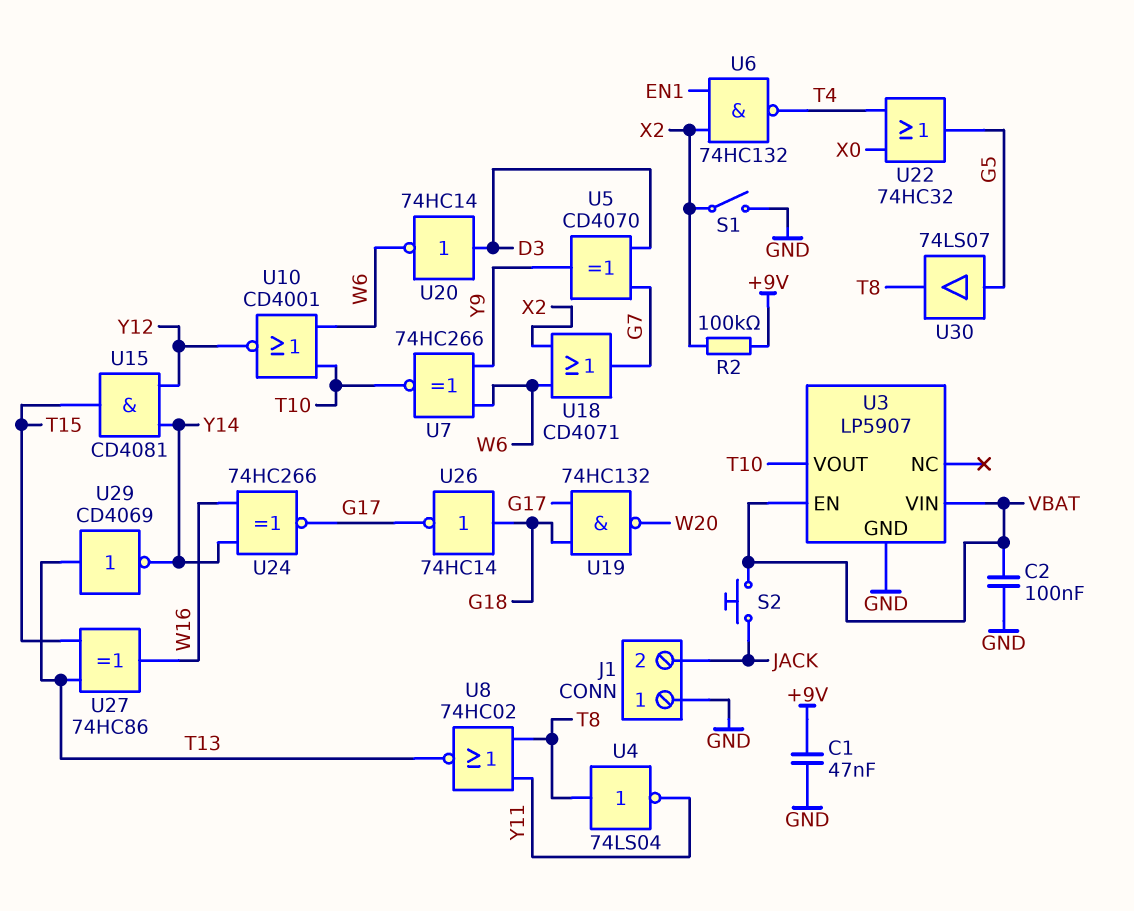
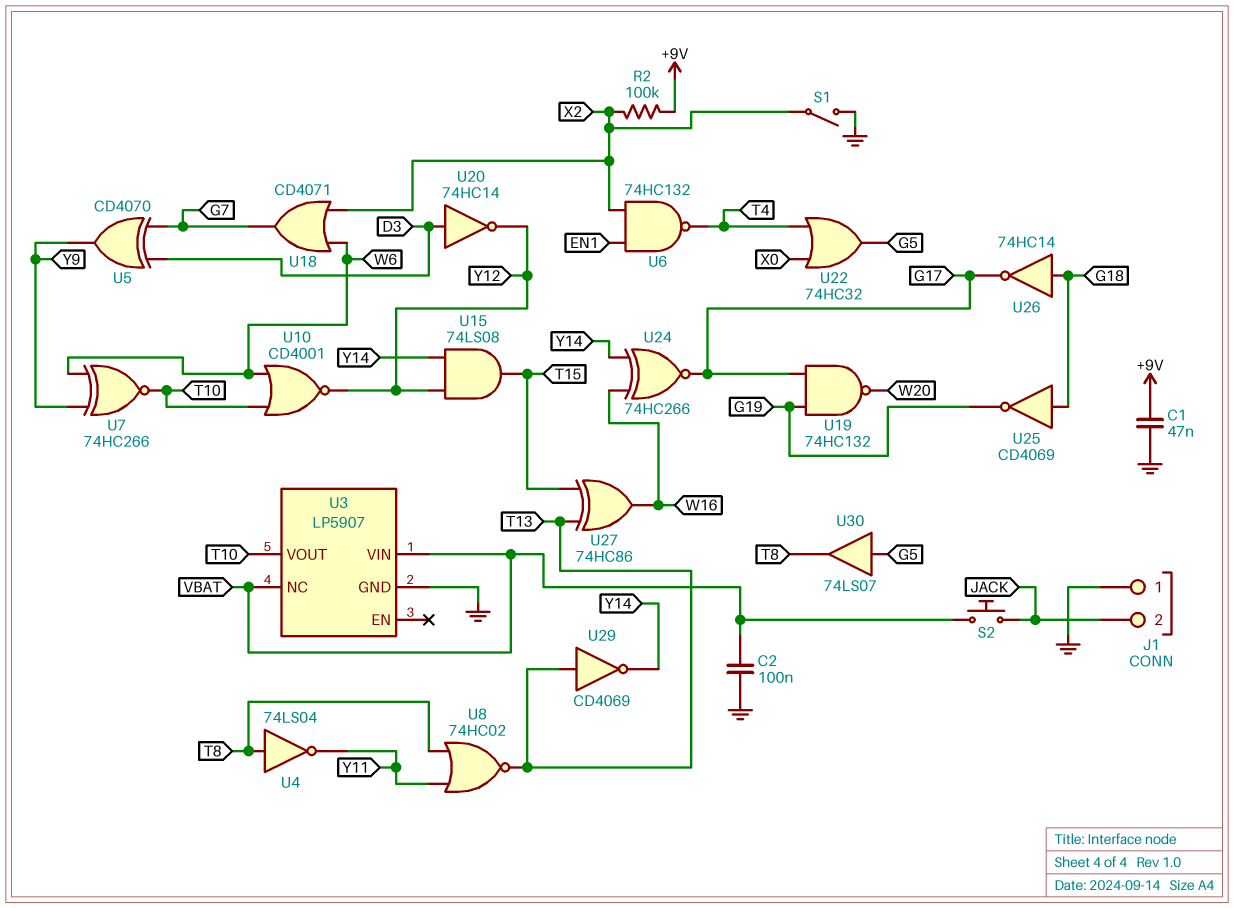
U3 pin EN: VBAT -> none
U3 pin NC: none -> VBAT
U15: AND CD4081 (in Y12, in Y14, out T15) -> AND 74LS08 (in Y12, in Y14, out T15)
U19: NAND 74HC132 (in G17, in G18, out W20) -> NAND 74HC132 (in G17, in G19, out W20)
U20: NOT 74HC14 (in D3, out W6) -> NOT 74HC14 (in D3, out Y12)
U25: none -> NOT CD4069 (in G18, out G19)

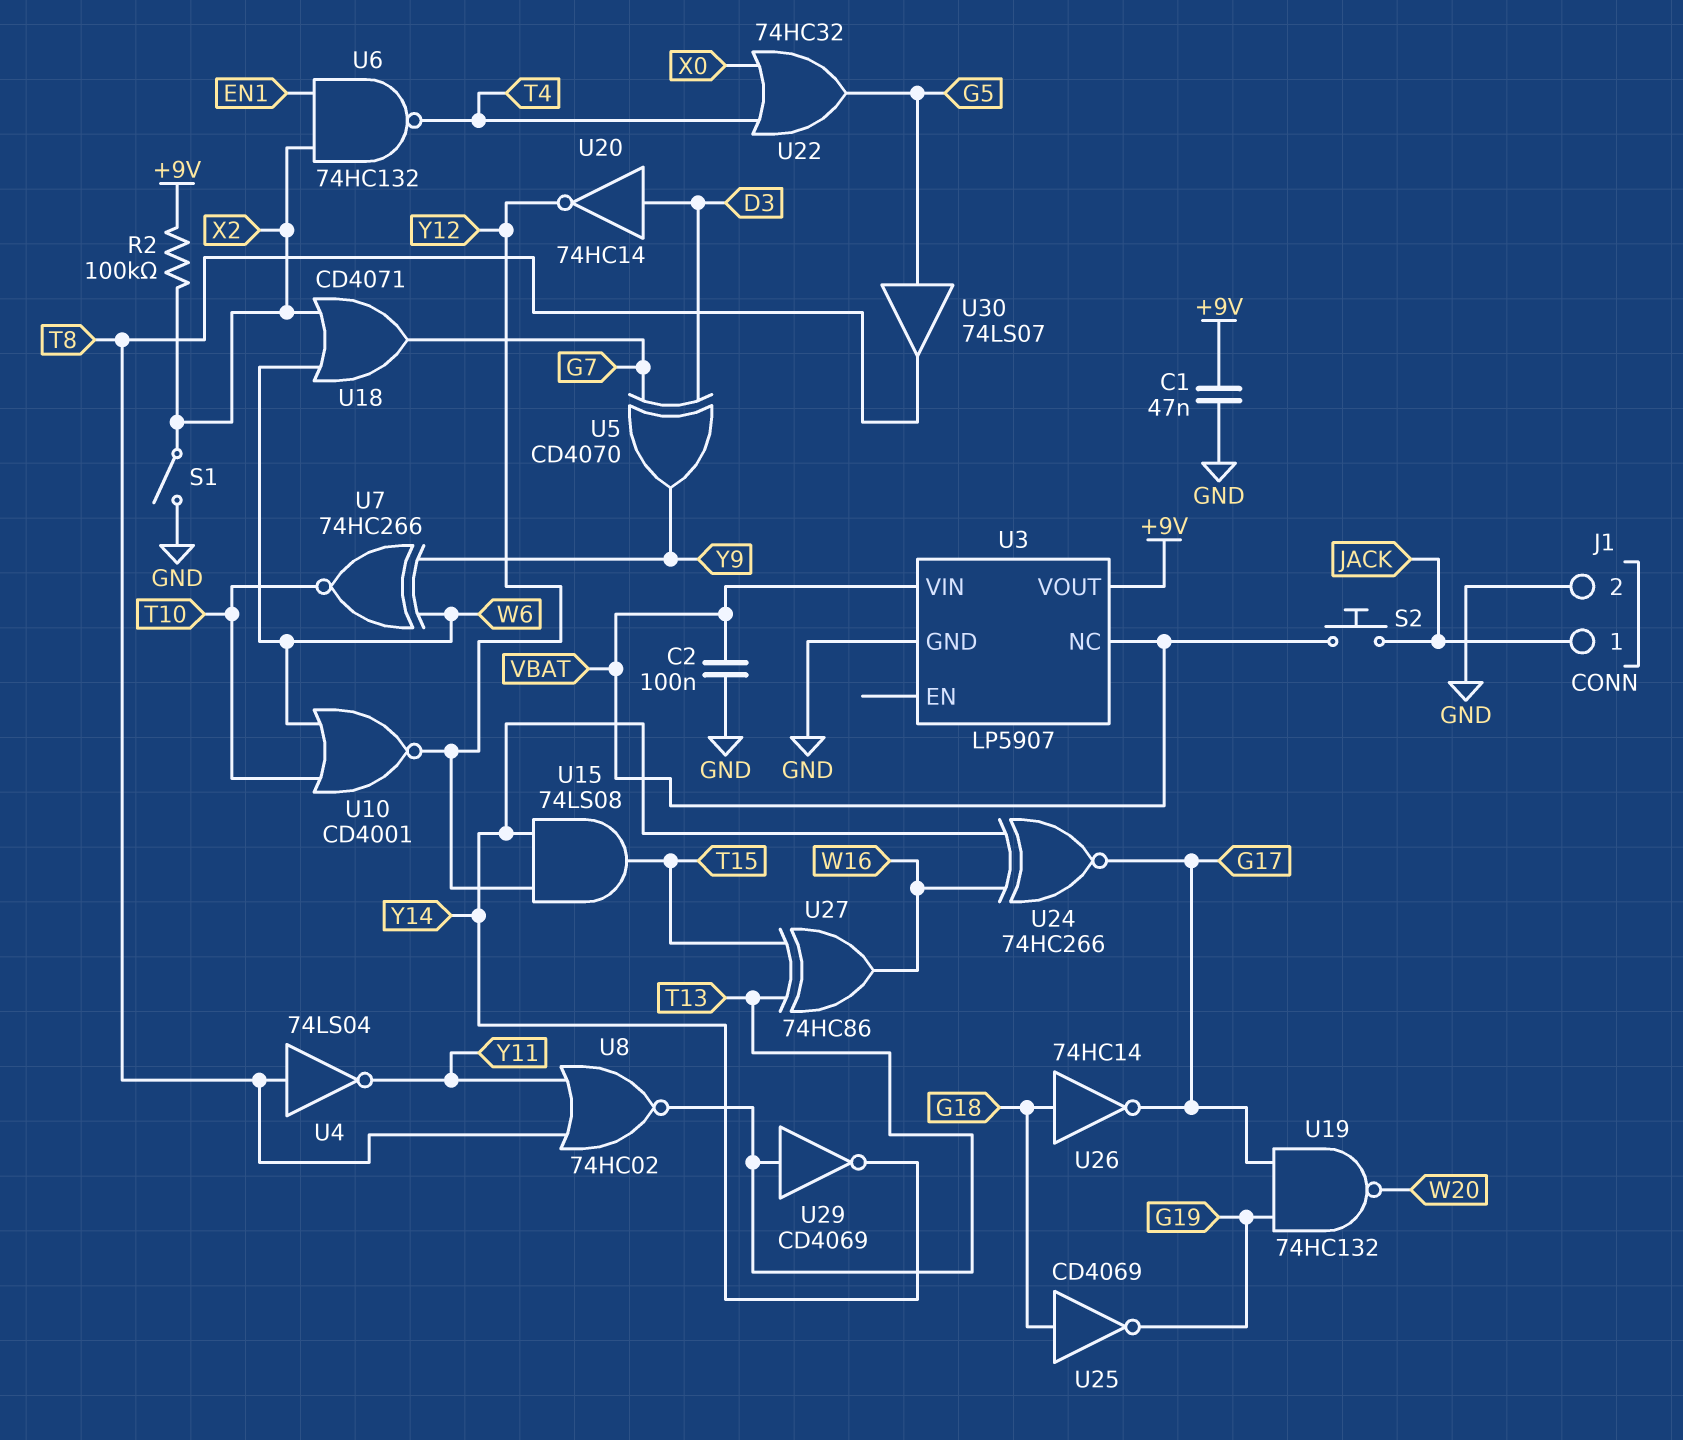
J1 pin 1: GND -> JACK
J1 pin 2: JACK -> GND
U3 pin VOUT: T10 -> +9V

